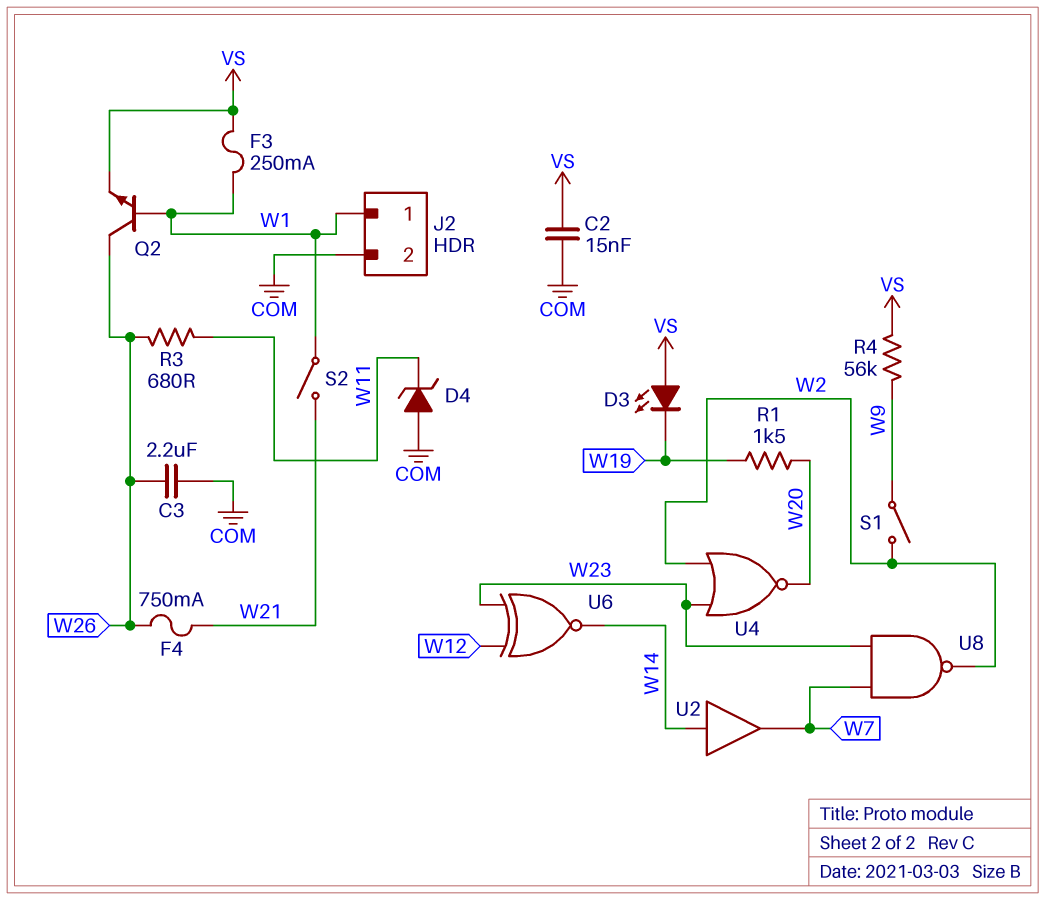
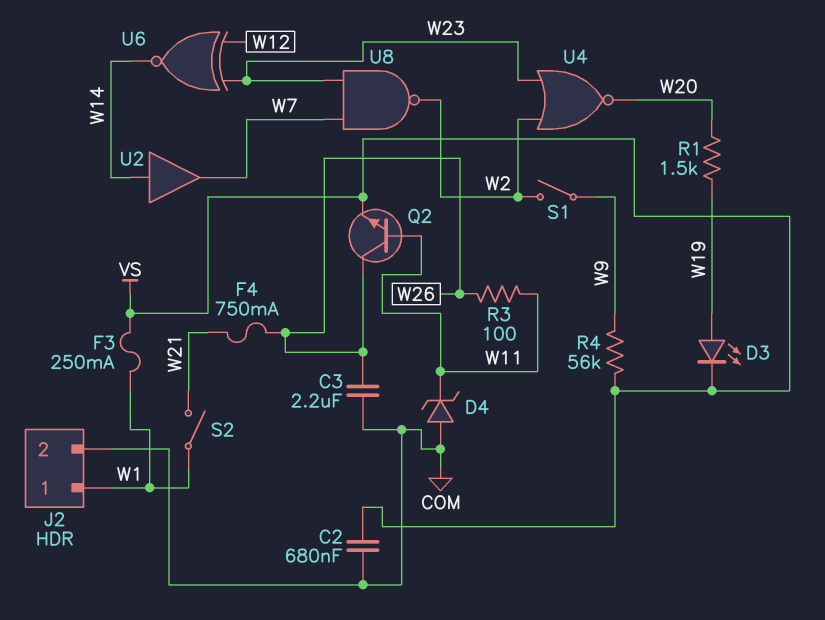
C2: 15nF (COM, VS) -> 680nF (COM, VS)
D3: LED (A VS, K W19) -> LED (A W19, K VS)
Q2: NPN (B W1, C W26, E VS) -> NPN (B W11, C W26, E VS)
R3: 680 (W11, W26) -> 100 (W11, W26)

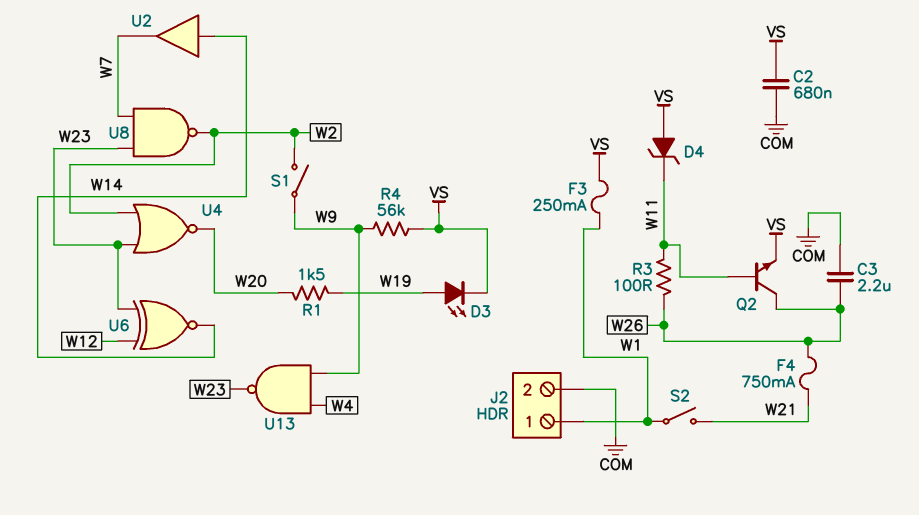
D4: zener (A COM, K W11) -> zener (A VS, K W11)
U13: none -> NAND (in W4, in W9, out W23)

